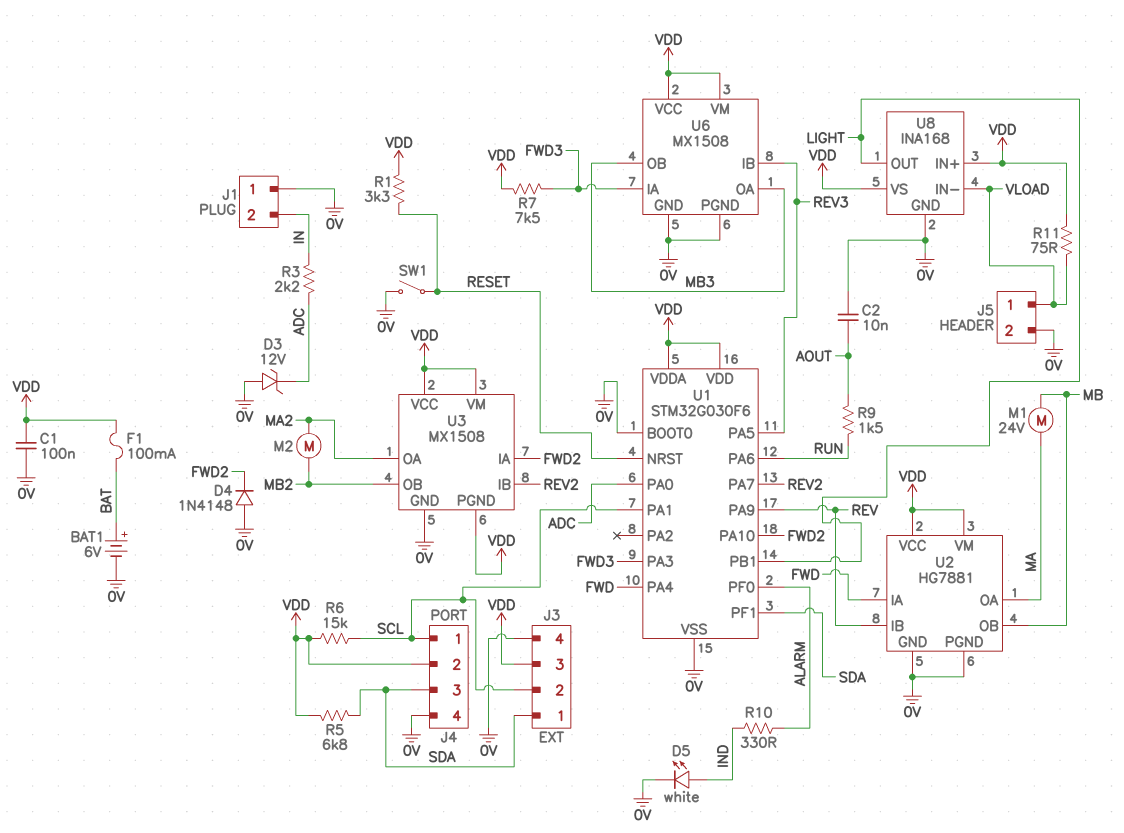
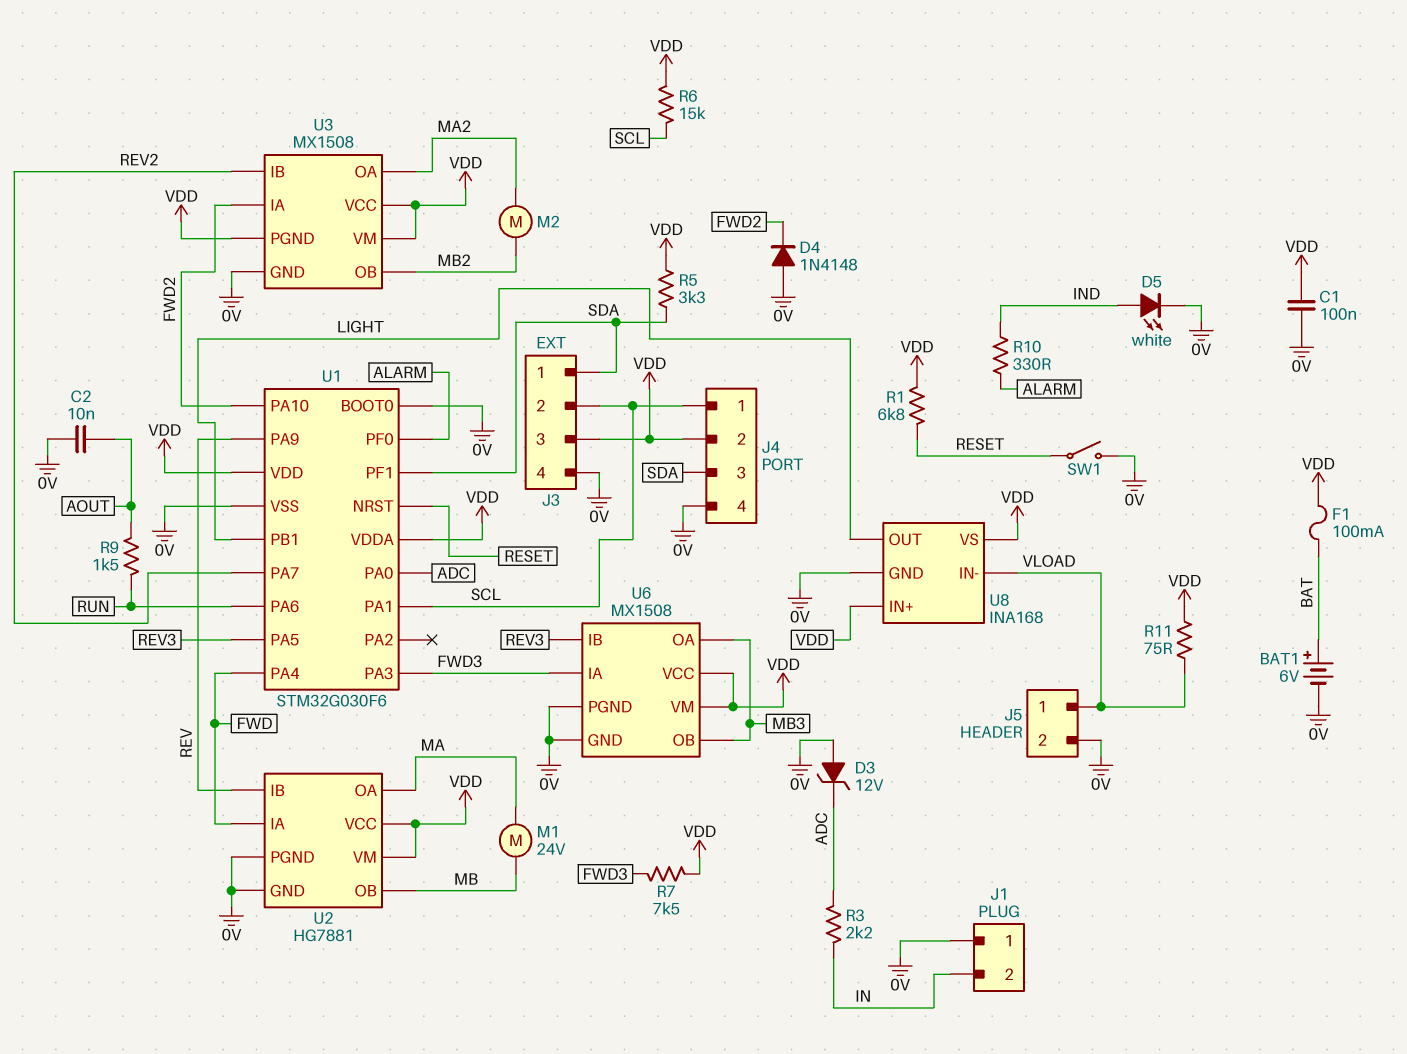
R1: 3.3k (RESET, VDD) -> 6.8k (RESET, VDD)
R5: 6.8k (SDA, VDD) -> 3.3k (SDA, VDD)

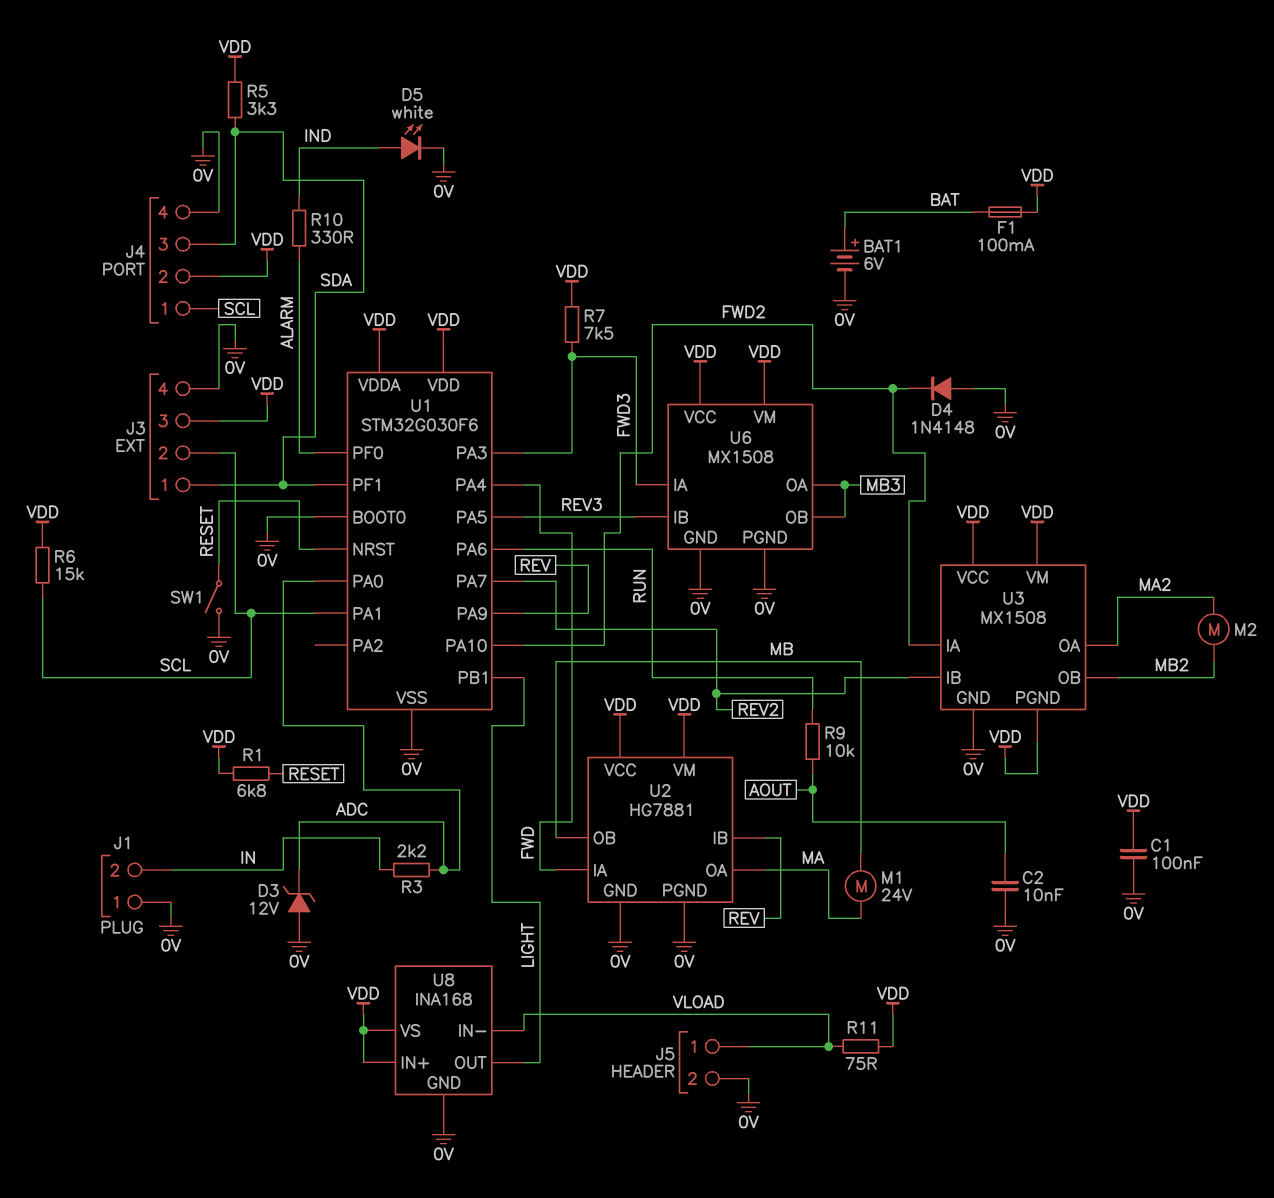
R9: 1.5k (AOUT, RUN) -> 10k (AOUT, RUN)

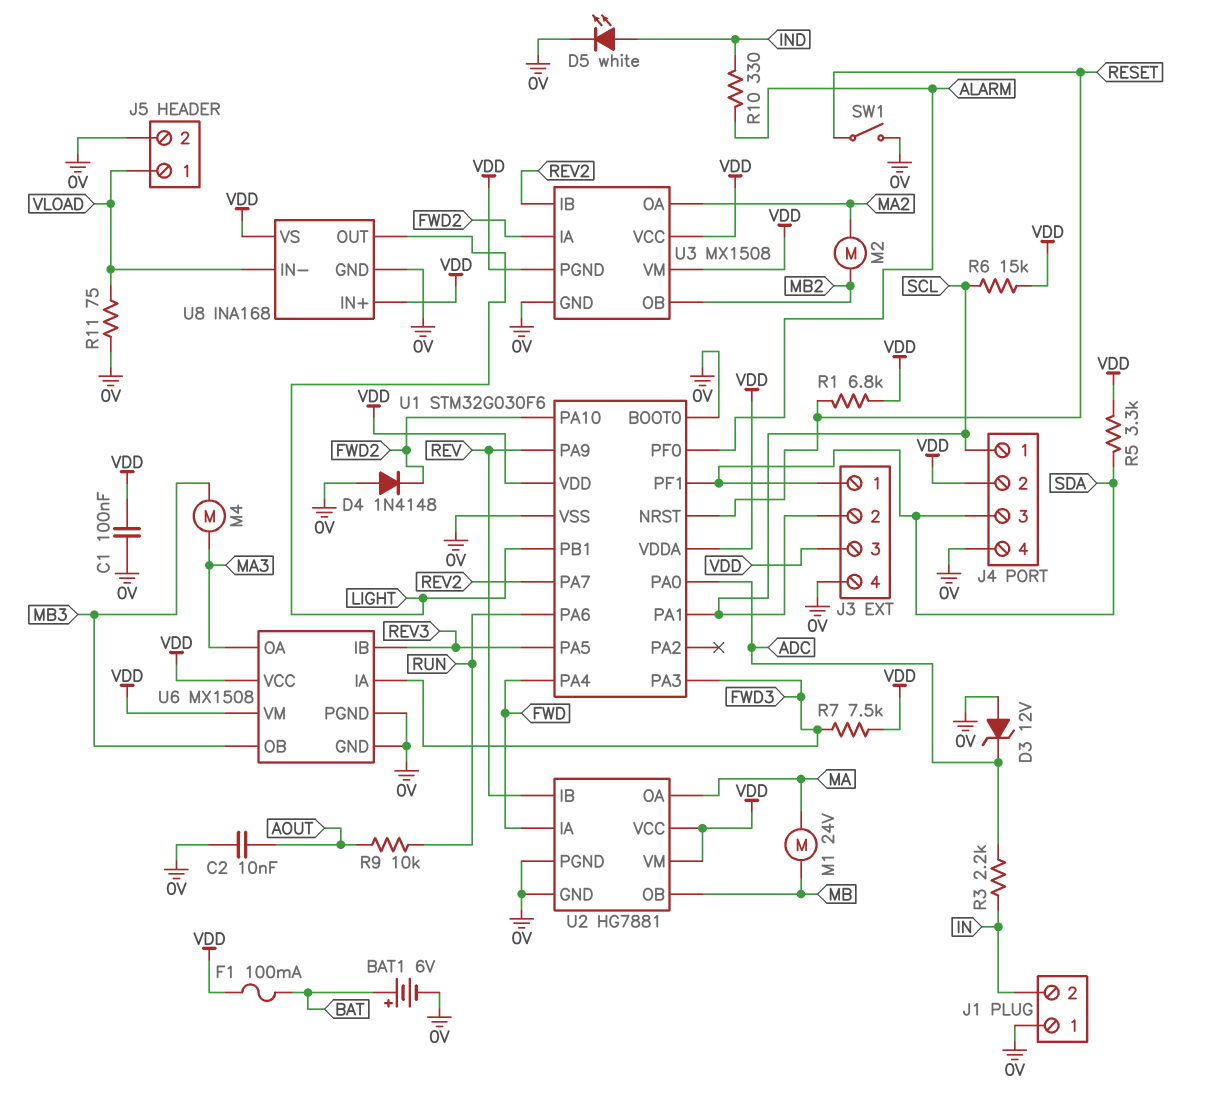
M4: none -> motor (MA3, MB3)
R11: 75 (VDD, VLOAD) -> 75 (0V, VLOAD)
U6 pin OA: MB3 -> MA3

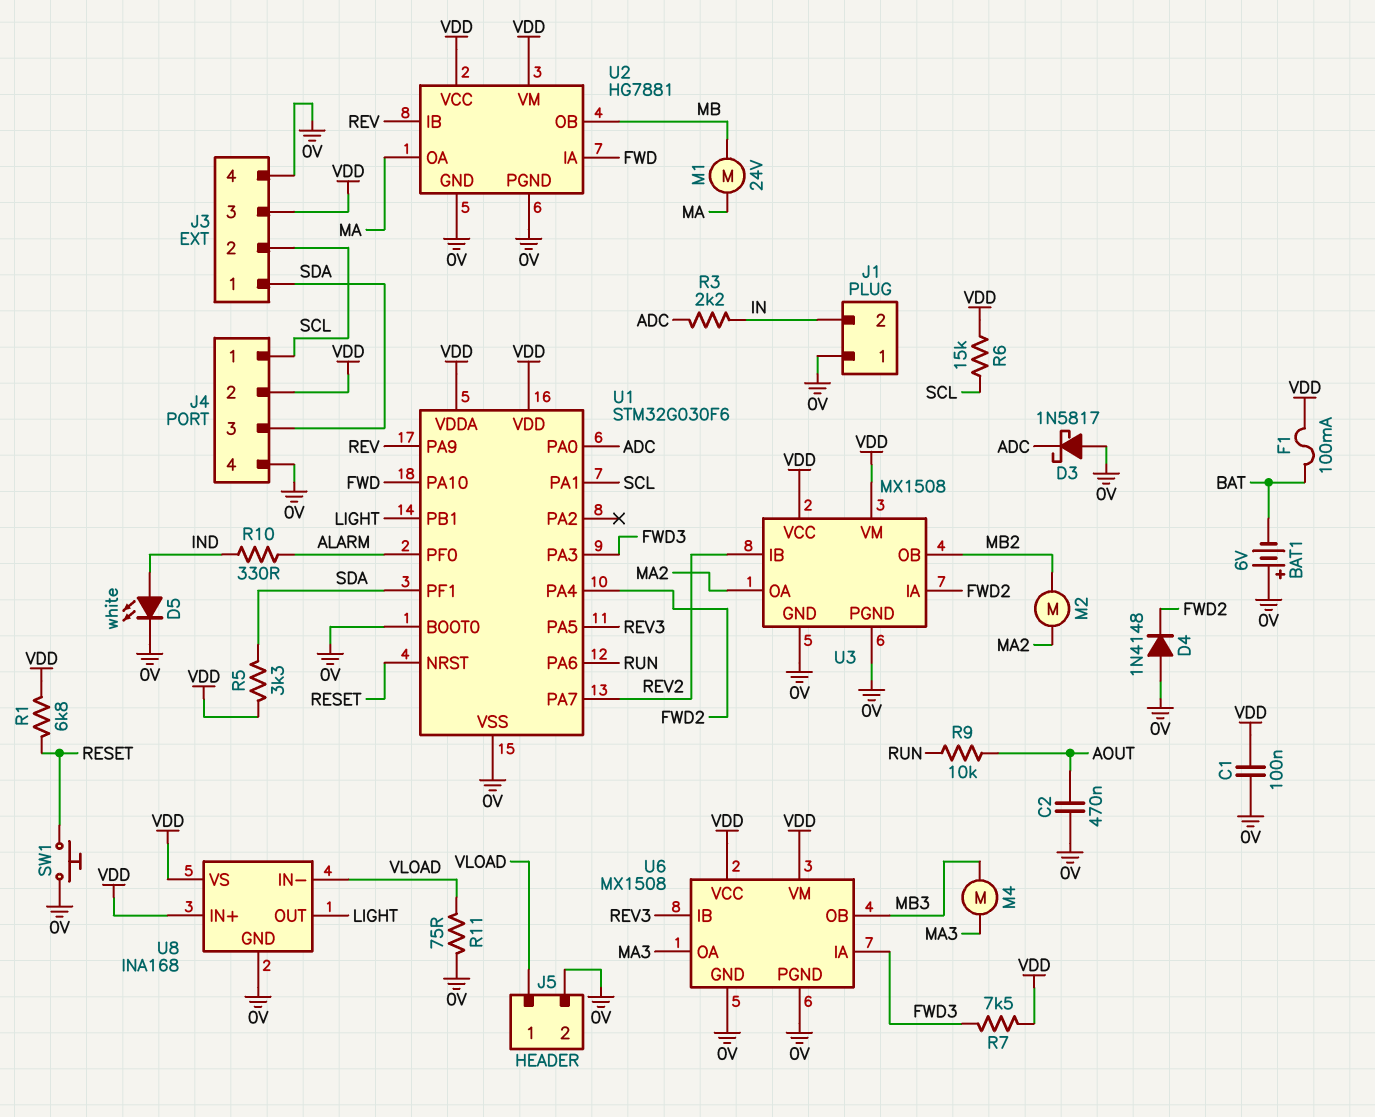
BAT1: 6V (plus BAT, minus 0V) -> 6V (plus 0V, minus BAT)
C2: 10nF (0V, AOUT) -> 470nF (0V, AOUT)
D3: zener 12V (A 0V, K ADC) -> schottky 1N5817 (A 0V, K ADC)
SW1: switch (0V, RESET) -> button (0V, RESET)
U1 pin PA4: FWD -> FWD2
U1 pin PA10: FWD2 -> FWD
U3 pin PGND: VDD -> 0V

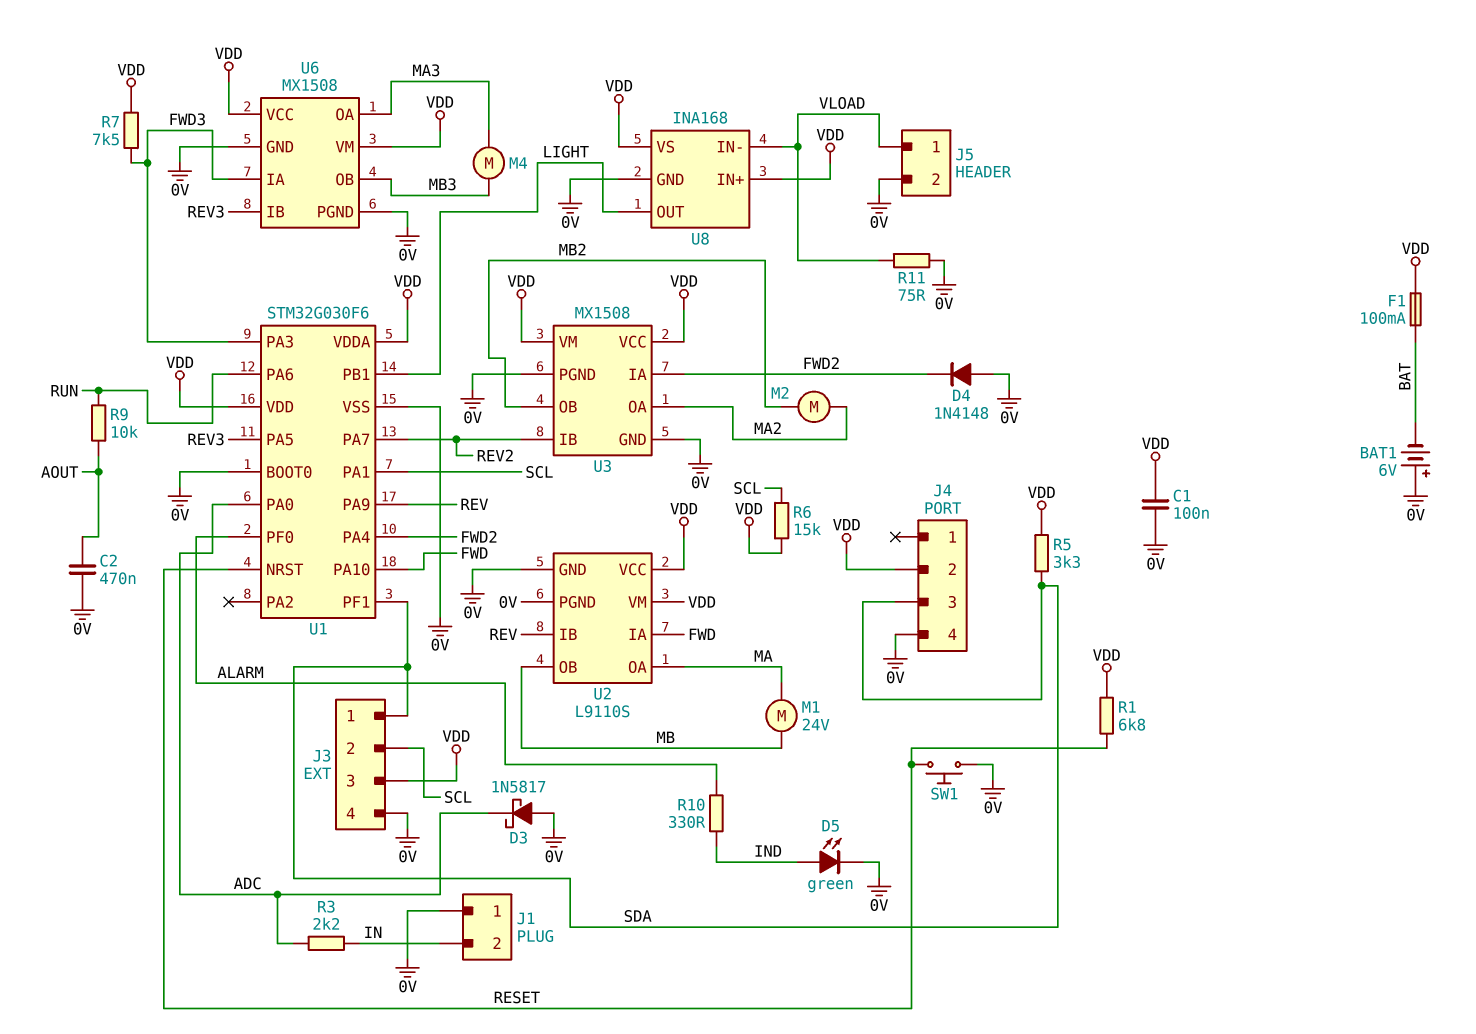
D5: LED white (A IND, K 0V) -> LED green (A IND, K 0V)
J4 pin 1: SCL -> none
U2: HG7881 -> L9110S

